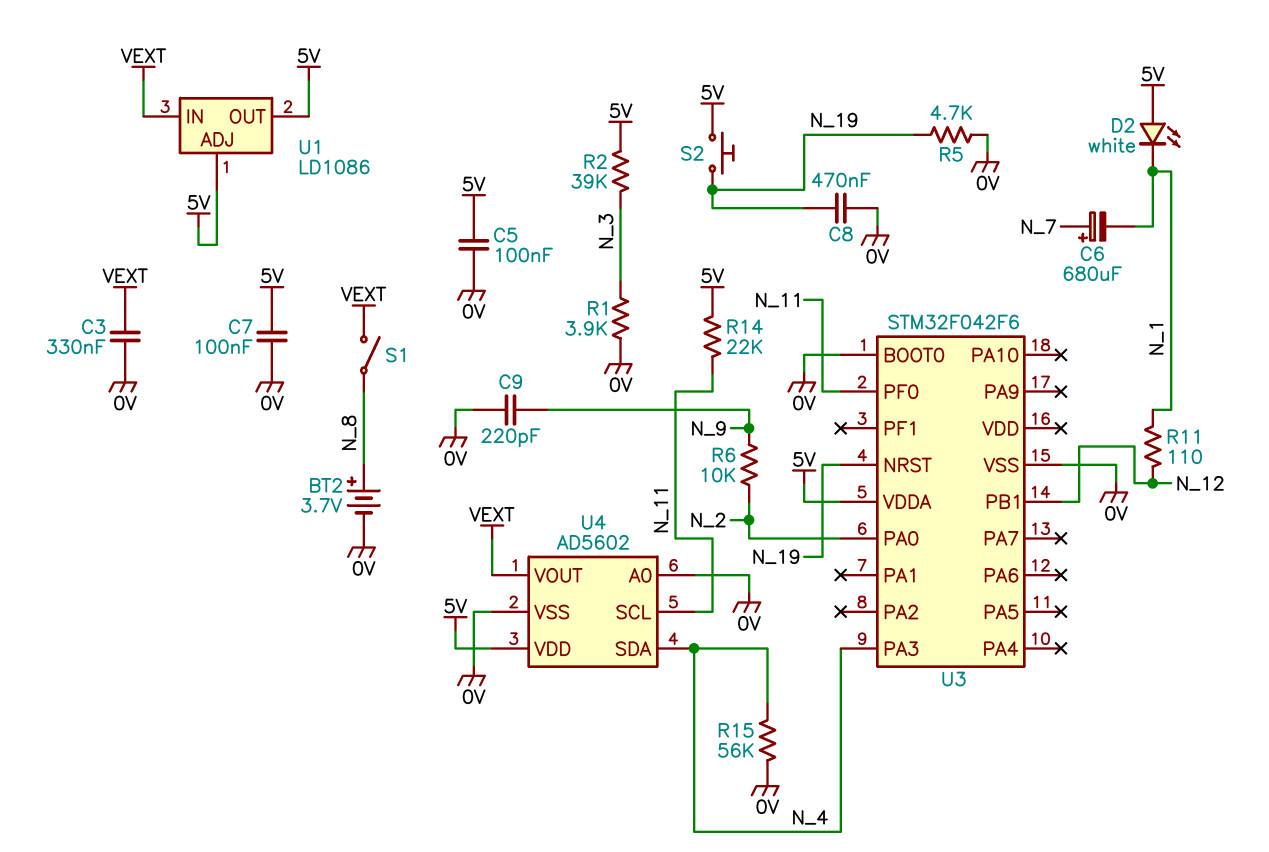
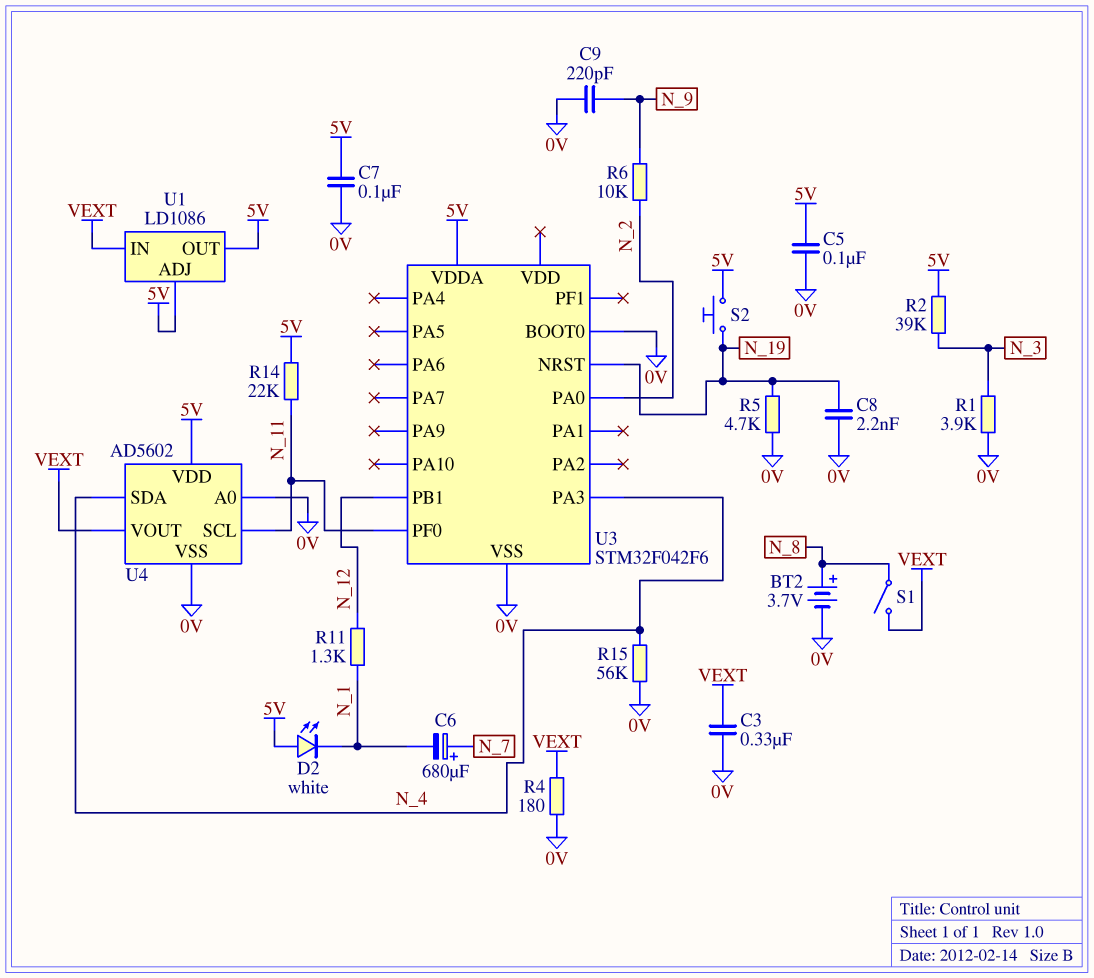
C8: 470nF (0V, N_19) -> 2.2nF (0V, N_19)
R4: none -> 180 (0V, VEXT)
R11: 110 (N_1, N_12) -> 1.3k (N_1, N_12)

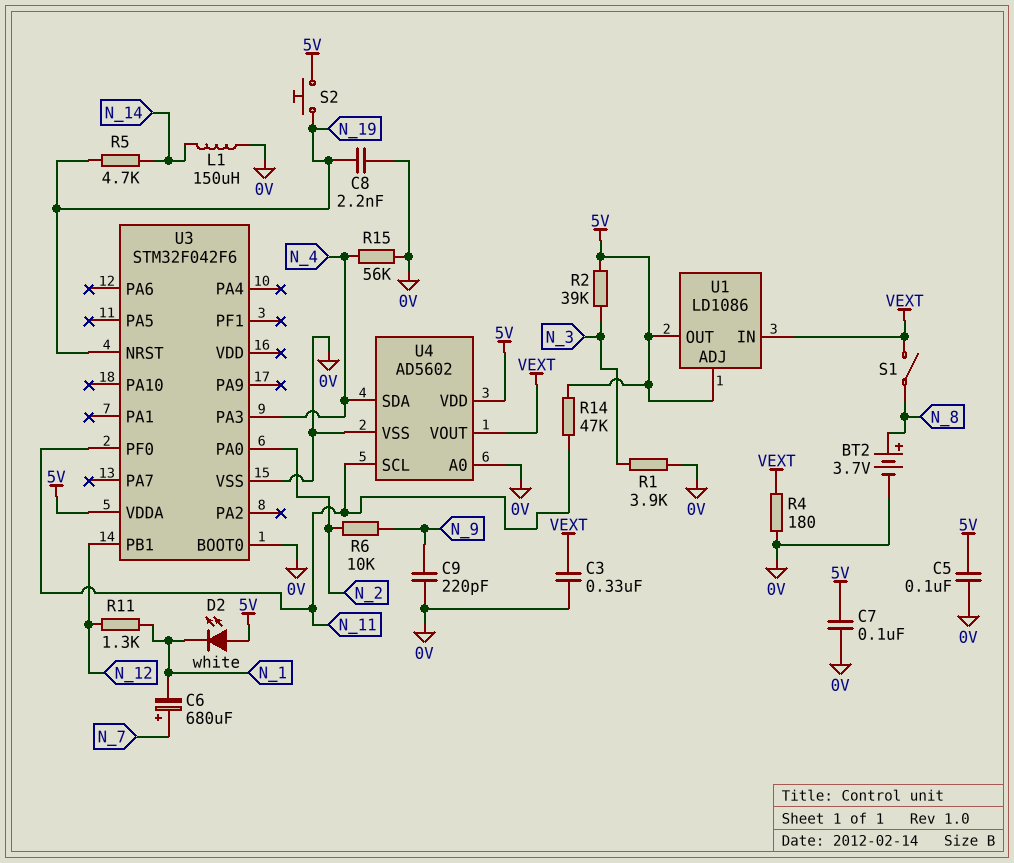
L1: none -> 150uH (0V, N_14)
R5: 4.7k (0V, N_19) -> 4.7k (N_14, N_19)
R14: 22k (5V, N_11) -> 47k (5V, N_11)

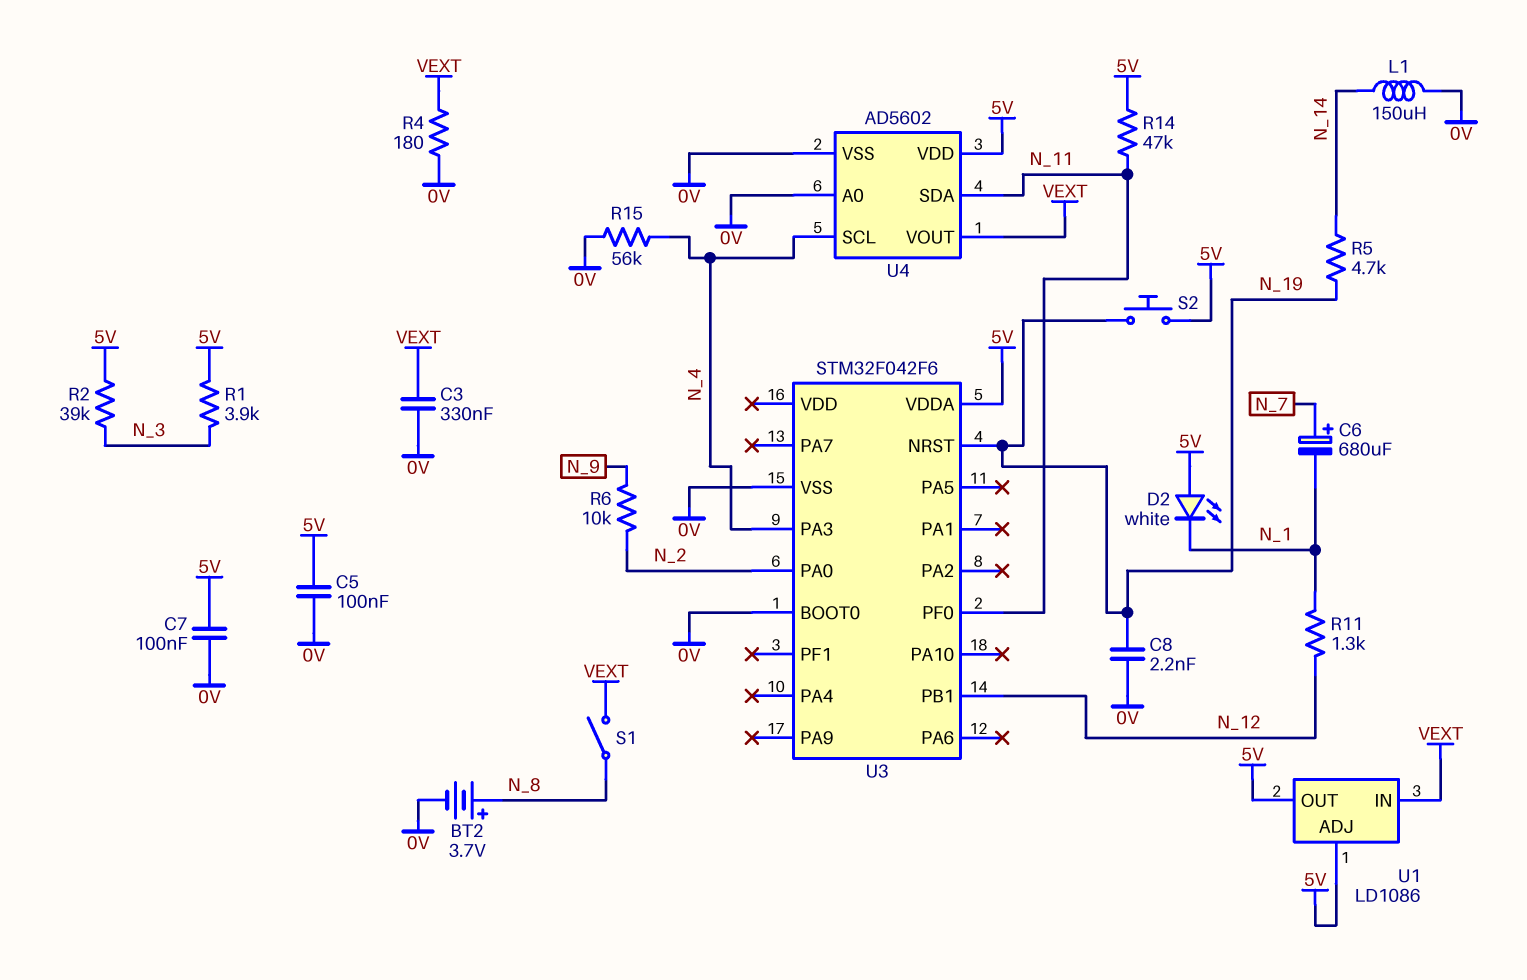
C9: 220pF (0V, N_9) -> none
R1: 3.9k (0V, N_3) -> 3.9k (5V, N_3)
U4 pin SCL: N_11 -> N_4
U4 pin SDA: N_4 -> N_11

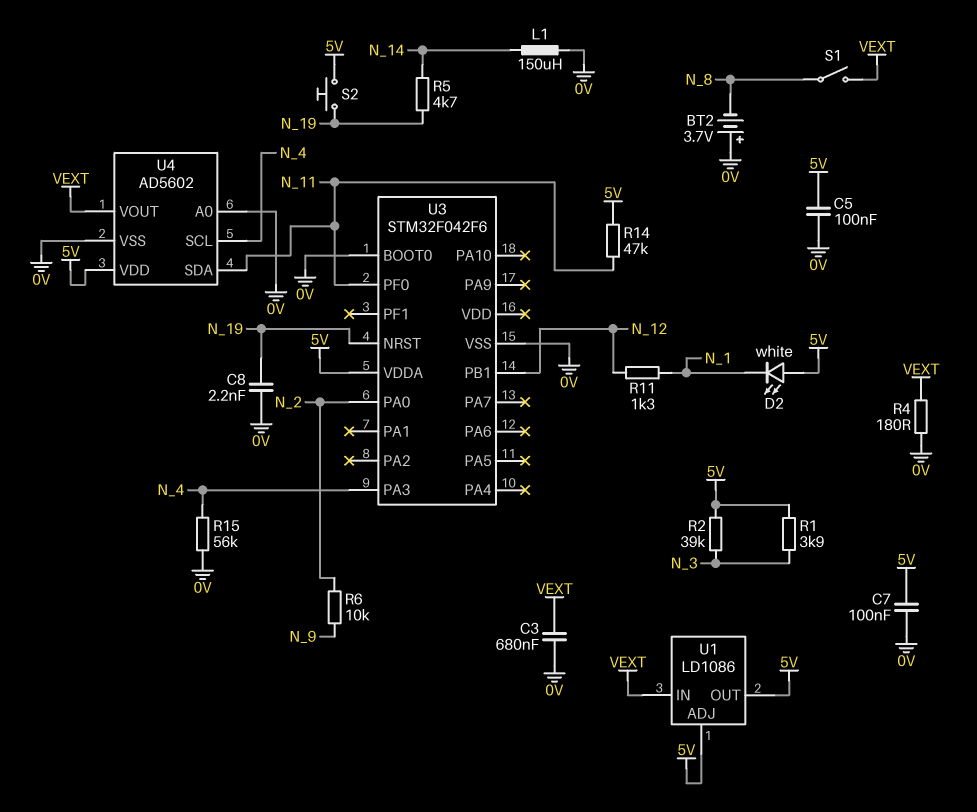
BT2: 3.7V (plus N_8, minus 0V) -> 3.7V (plus 0V, minus N_8)
C3: 330nF (0V, VEXT) -> 680nF (0V, VEXT)
C6: 680uF (plus N_7, minus N_1) -> none

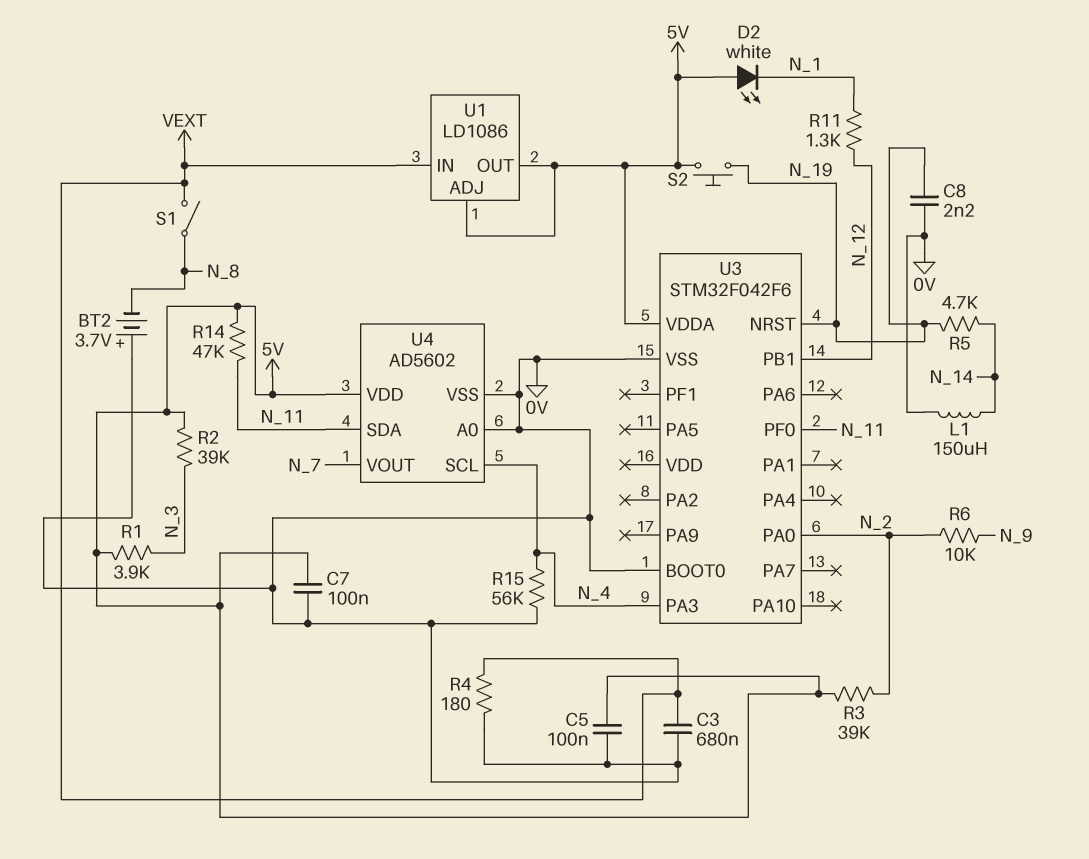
R3: none -> 39k (5V, N_2)
U4 pin VOUT: VEXT -> N_7

